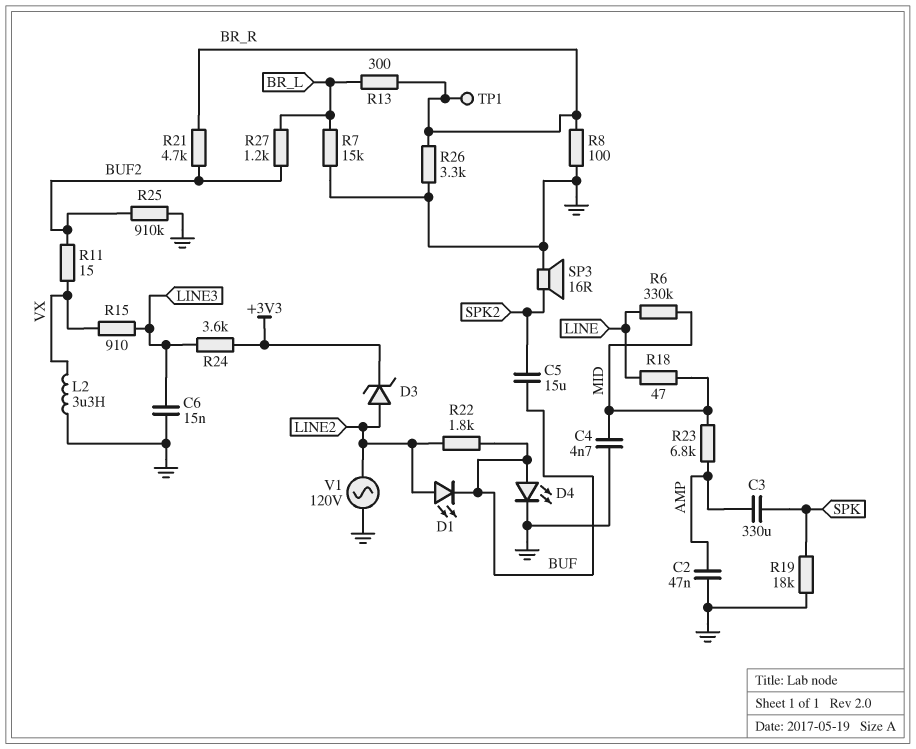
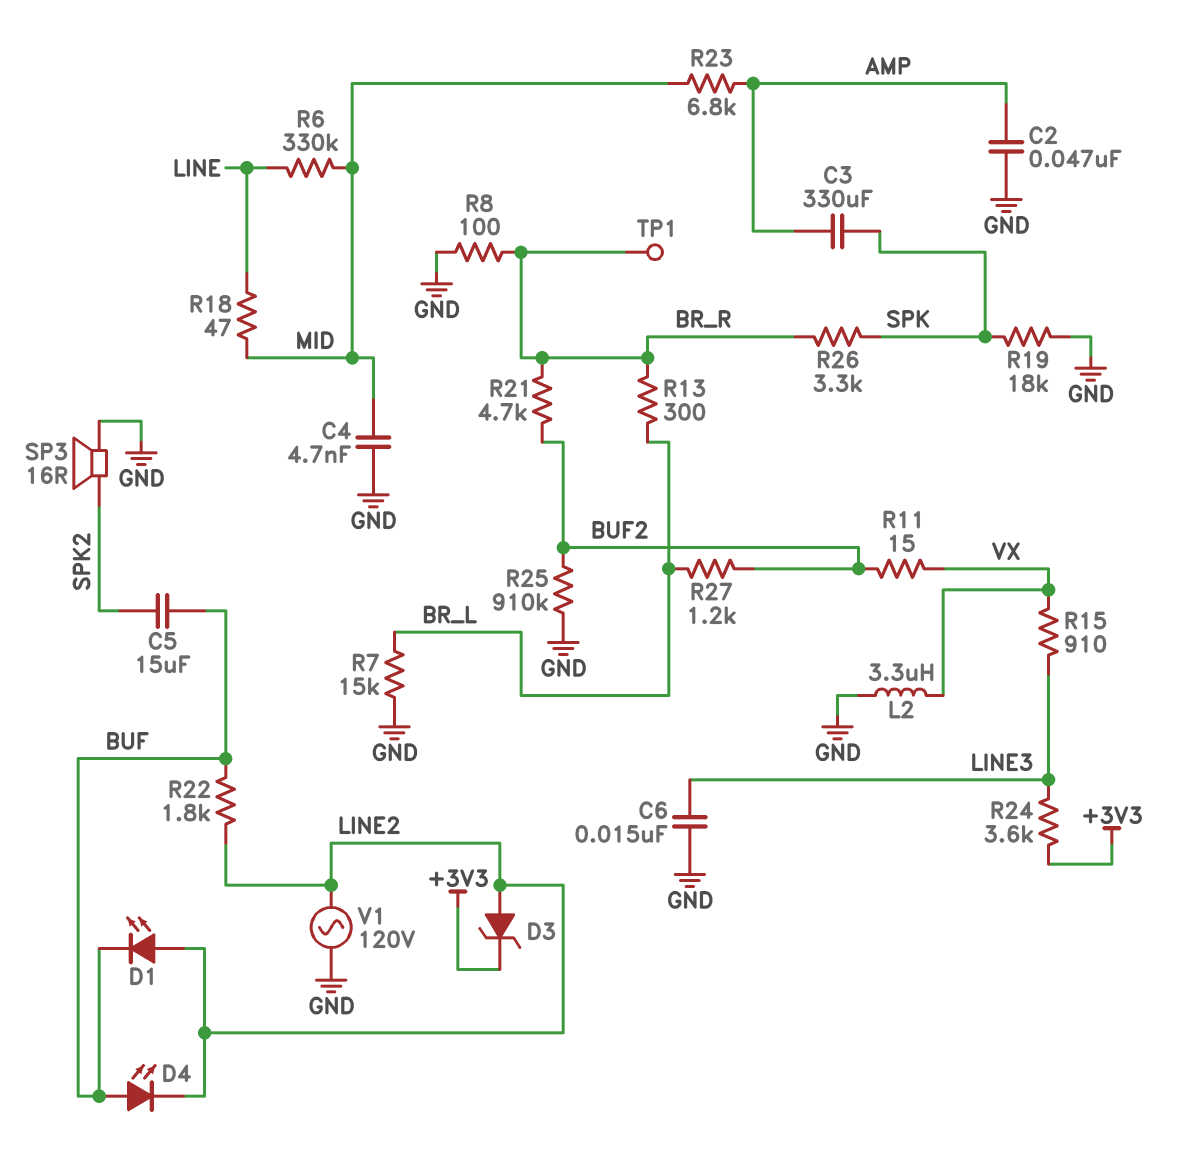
D4: LED (A BUF, K GND) -> LED (A BUF, K LINE2)
R26: 3.3k (BR_R, GND) -> 3.3k (BR_R, SPK)

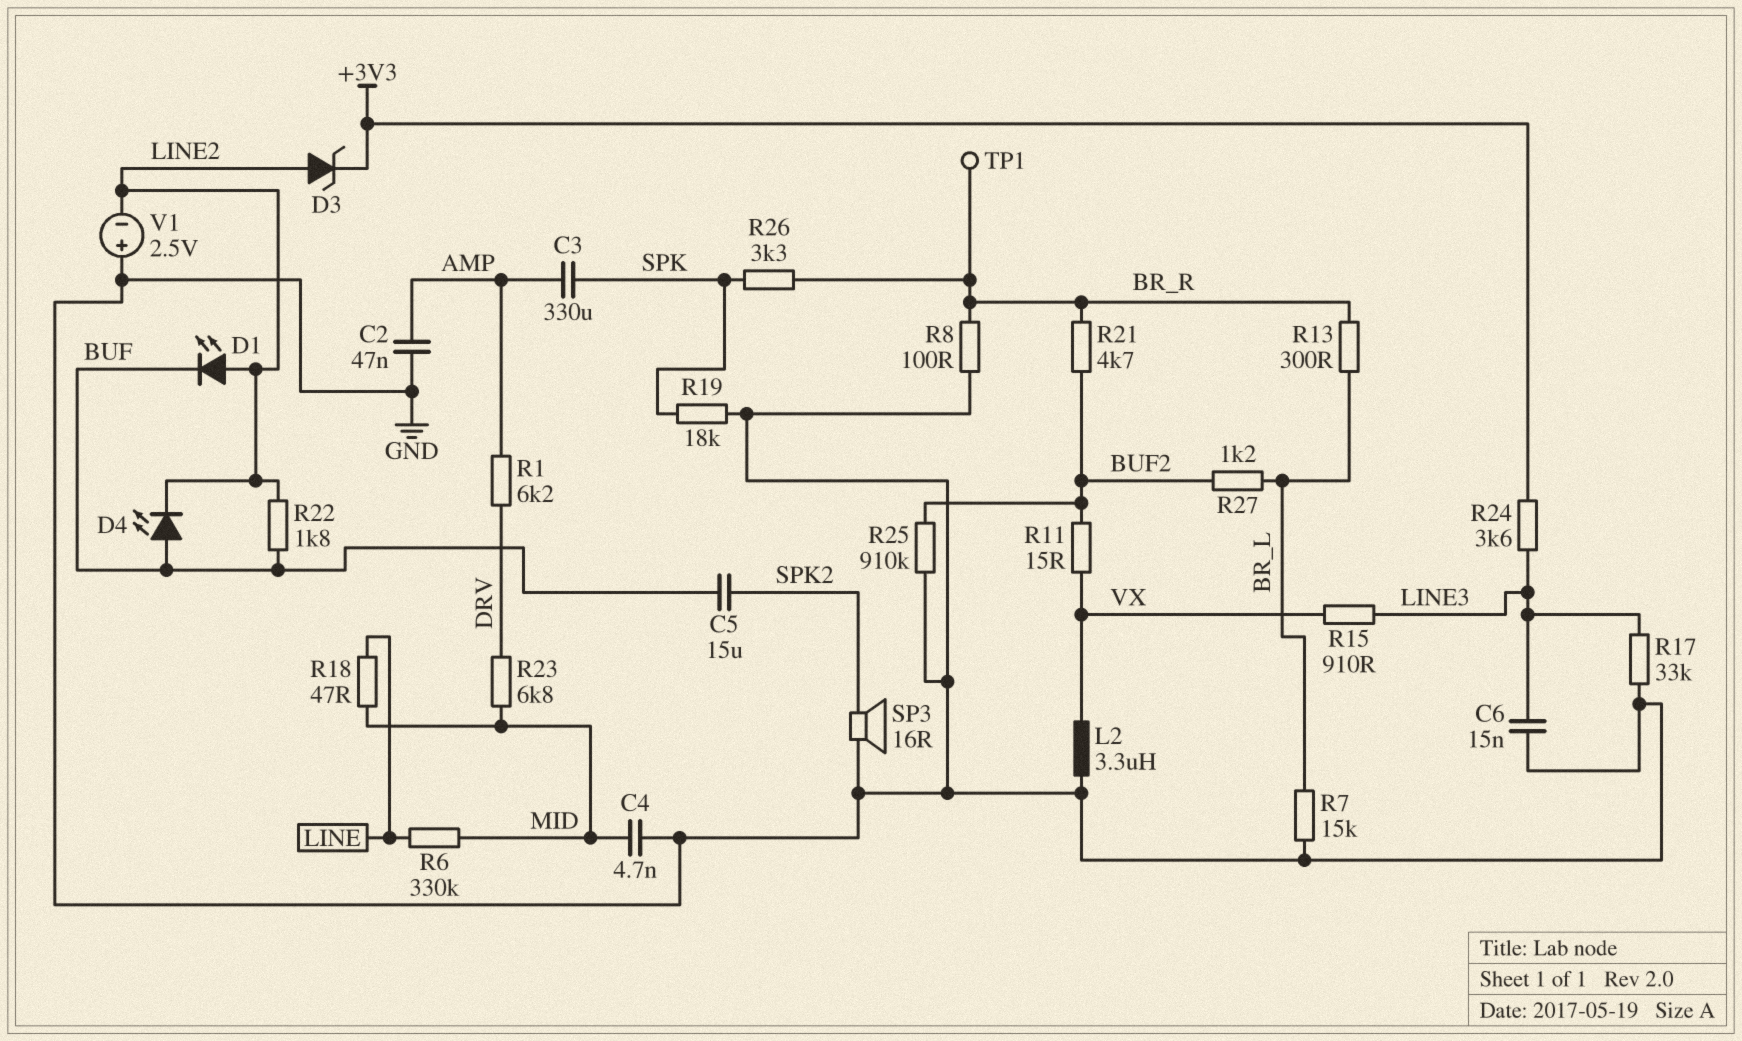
R1: none -> 6.2k (AMP, DRV)
R17: none -> 33k (GND, LINE3)
R23: 6.8k (AMP, MID) -> 6.8k (DRV, MID)
V1: AC 120V (GND, LINE2) -> 2.5V (plus GND, minus LINE2)

